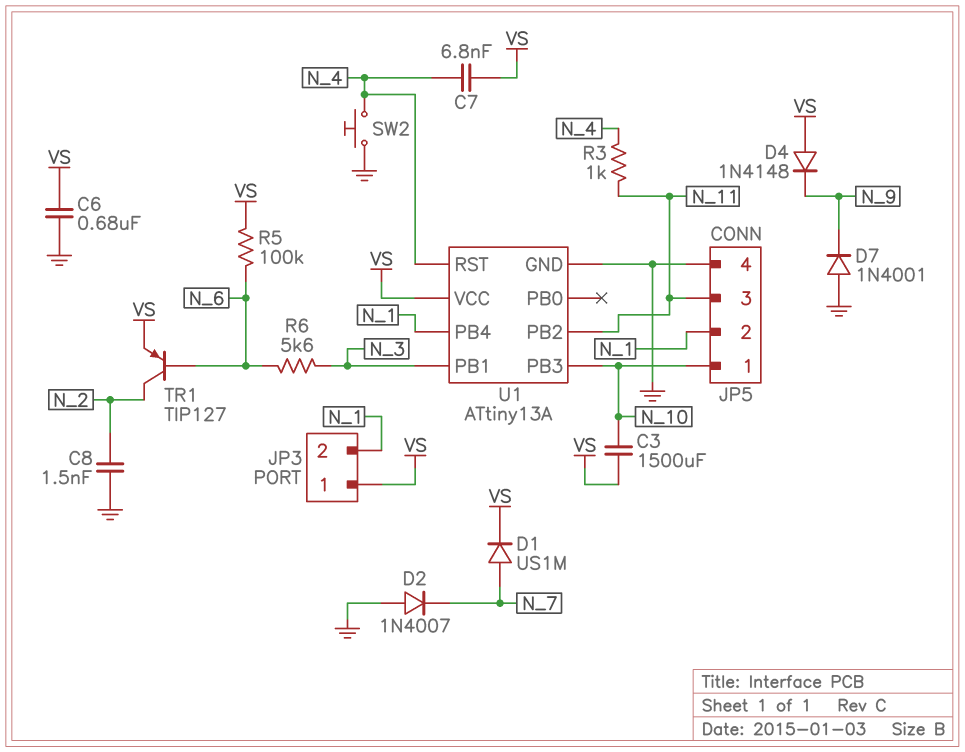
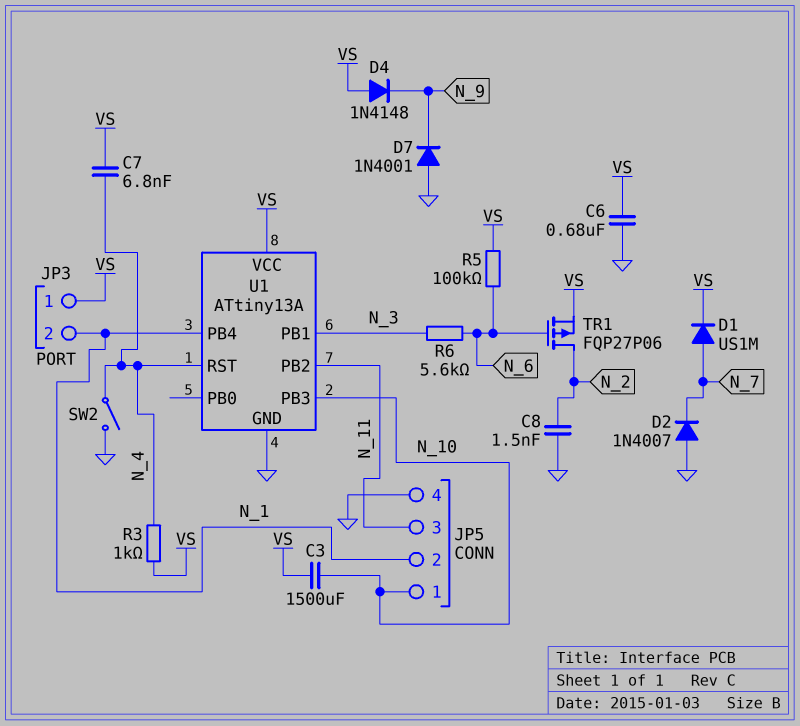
R3: 1k (N_4, N_11) -> 1k (N_4, VS)
SW2: button (GND, N_4) -> switch (GND, N_4)
TR1: PNP TIP127 (B N_6, C N_2, E VS) -> PMOS FQP27P06 (G N_6, D N_2, S VS)

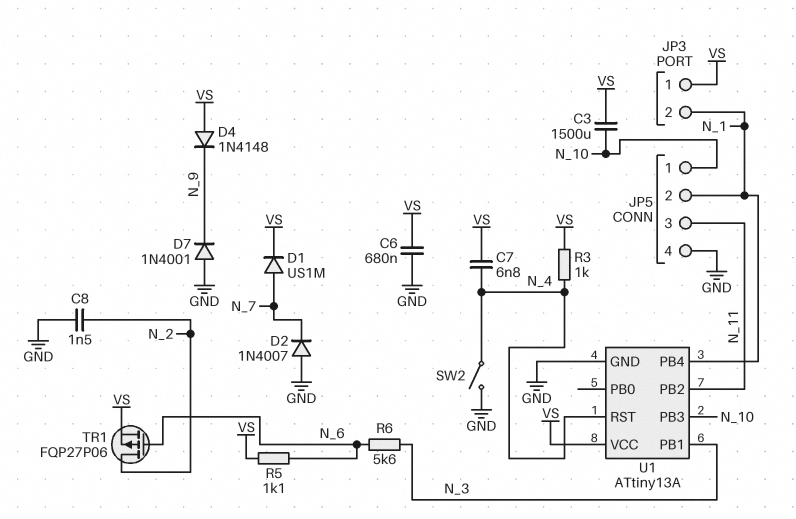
R5: 100k (N_6, VS) -> 1.1k (N_6, VS)

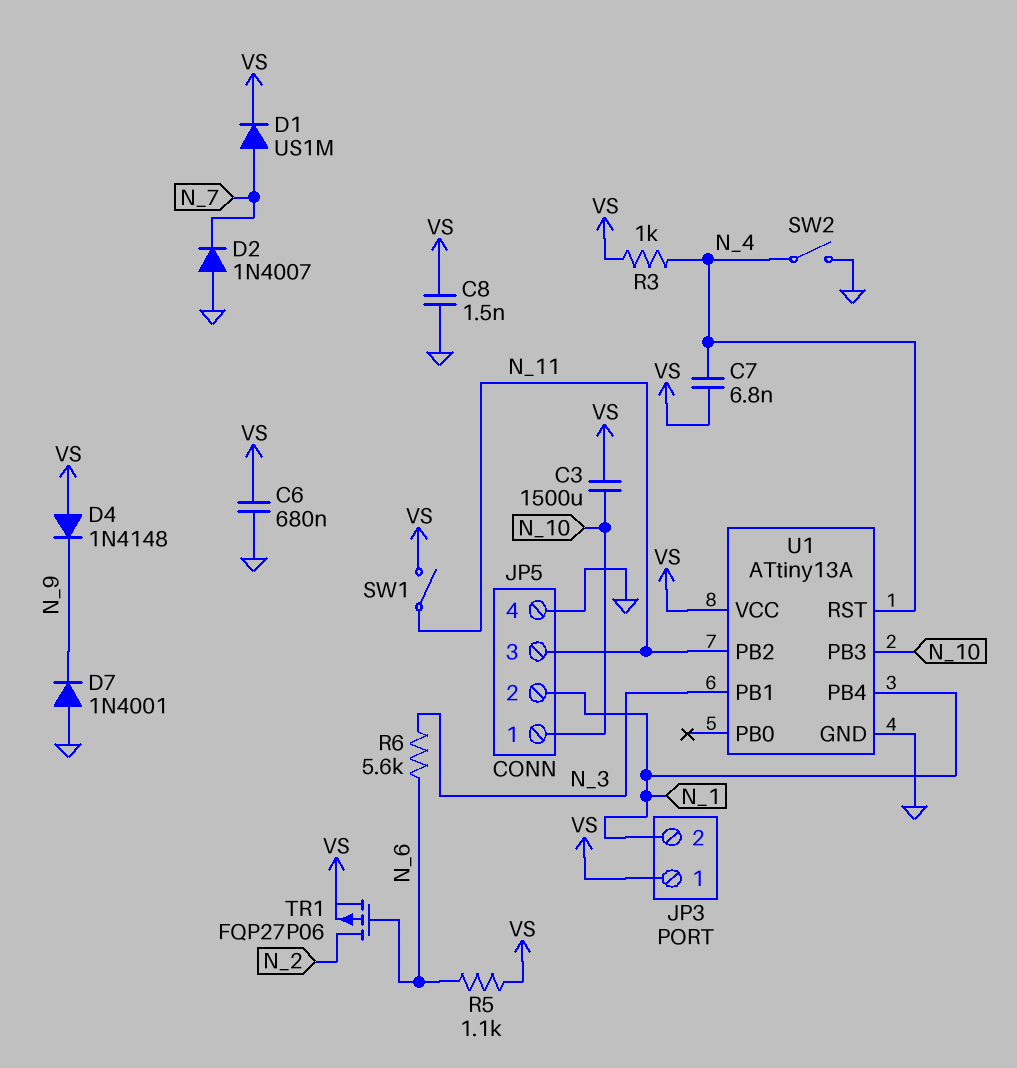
C8: 1.5nF (GND, N_2) -> 1.5nF (GND, VS)
SW1: none -> switch (N_11, VS)

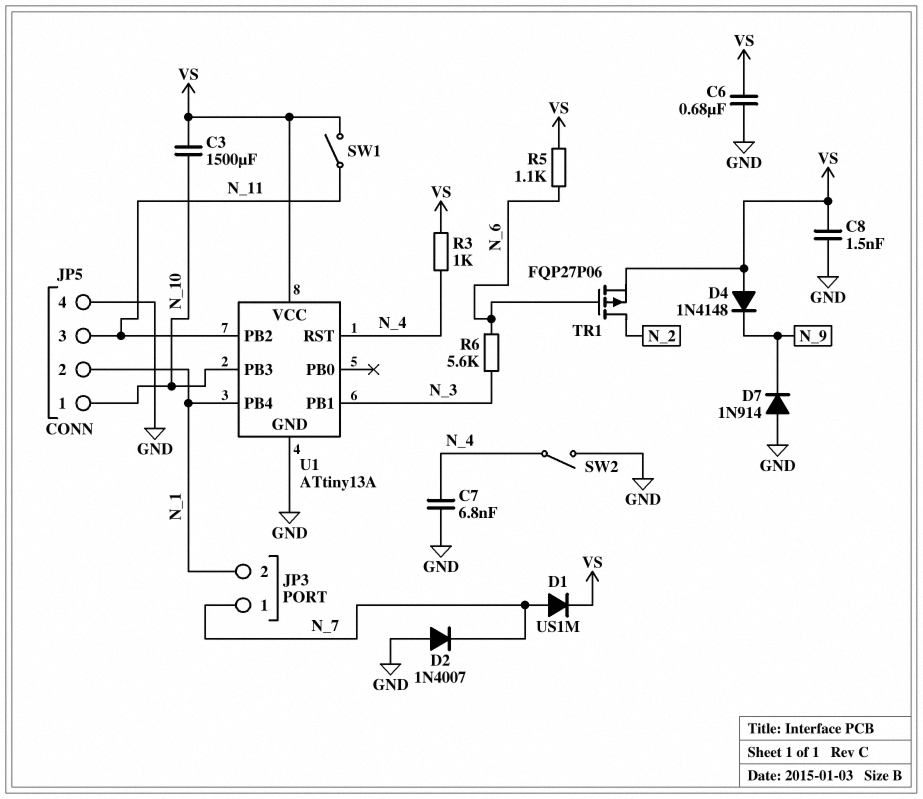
C7: 6.8nF (N_4, VS) -> 6.8nF (GND, N_4)
D7: diode 1N4001 (A GND, K N_9) -> diode 1N914 (A GND, K N_9)
JP3 pin 1: VS -> N_7

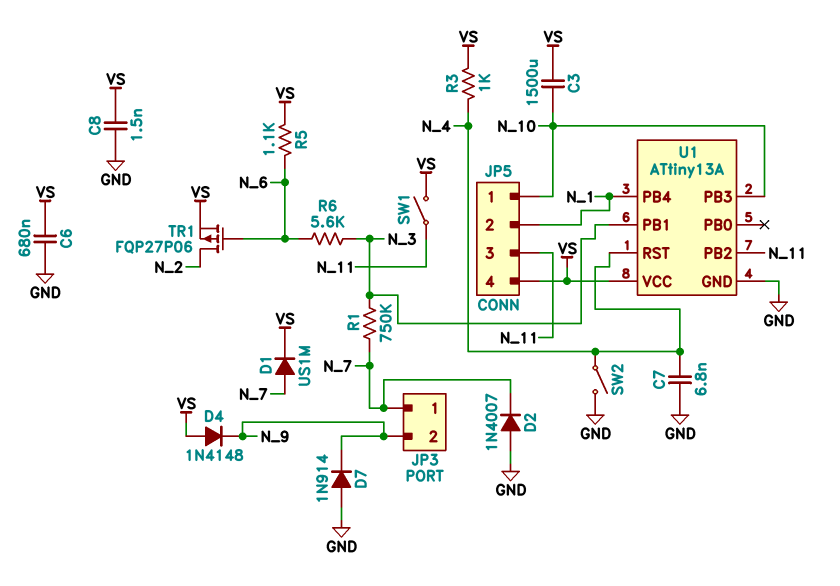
JP3 pin 2: N_1 -> N_9
JP5 pin 4: GND -> VS
R1: none -> 750k (N_3, N_7)

